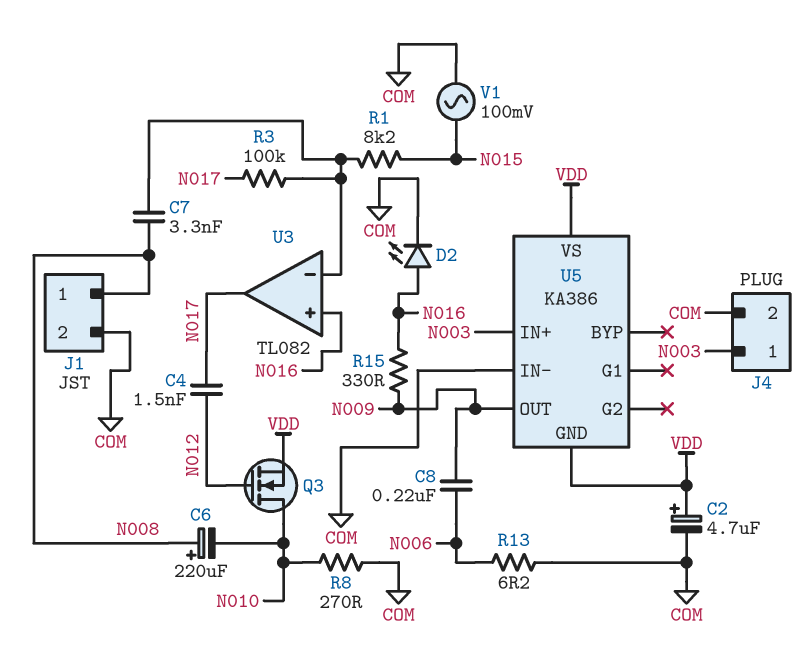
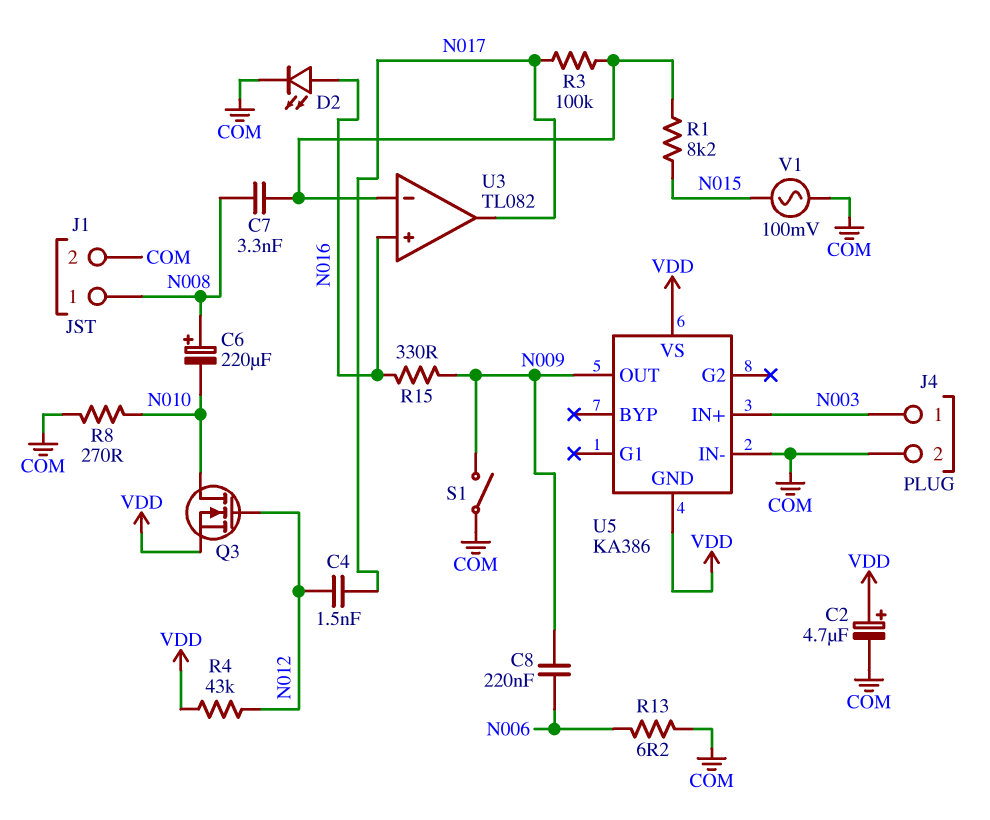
R4: none -> 43k (N012, VDD)
S1: none -> switch (COM, N009)

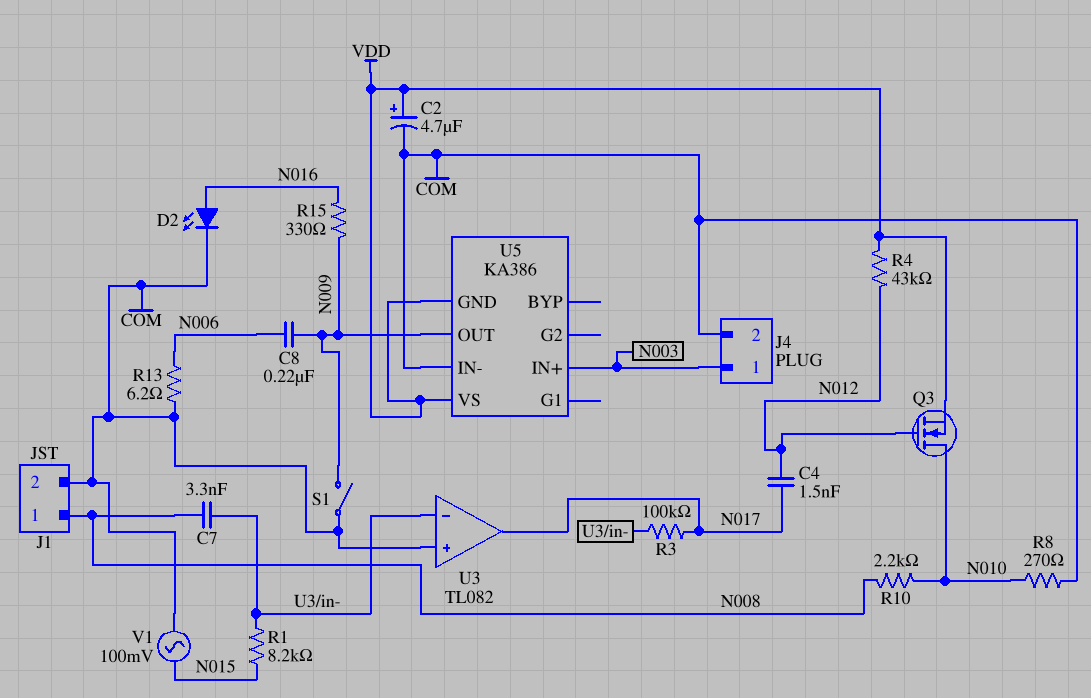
C6: 220uF (plus N008, minus N010) -> none
R10: none -> 2.2k (N008, N010)
U3 pin in+: N016 -> COM

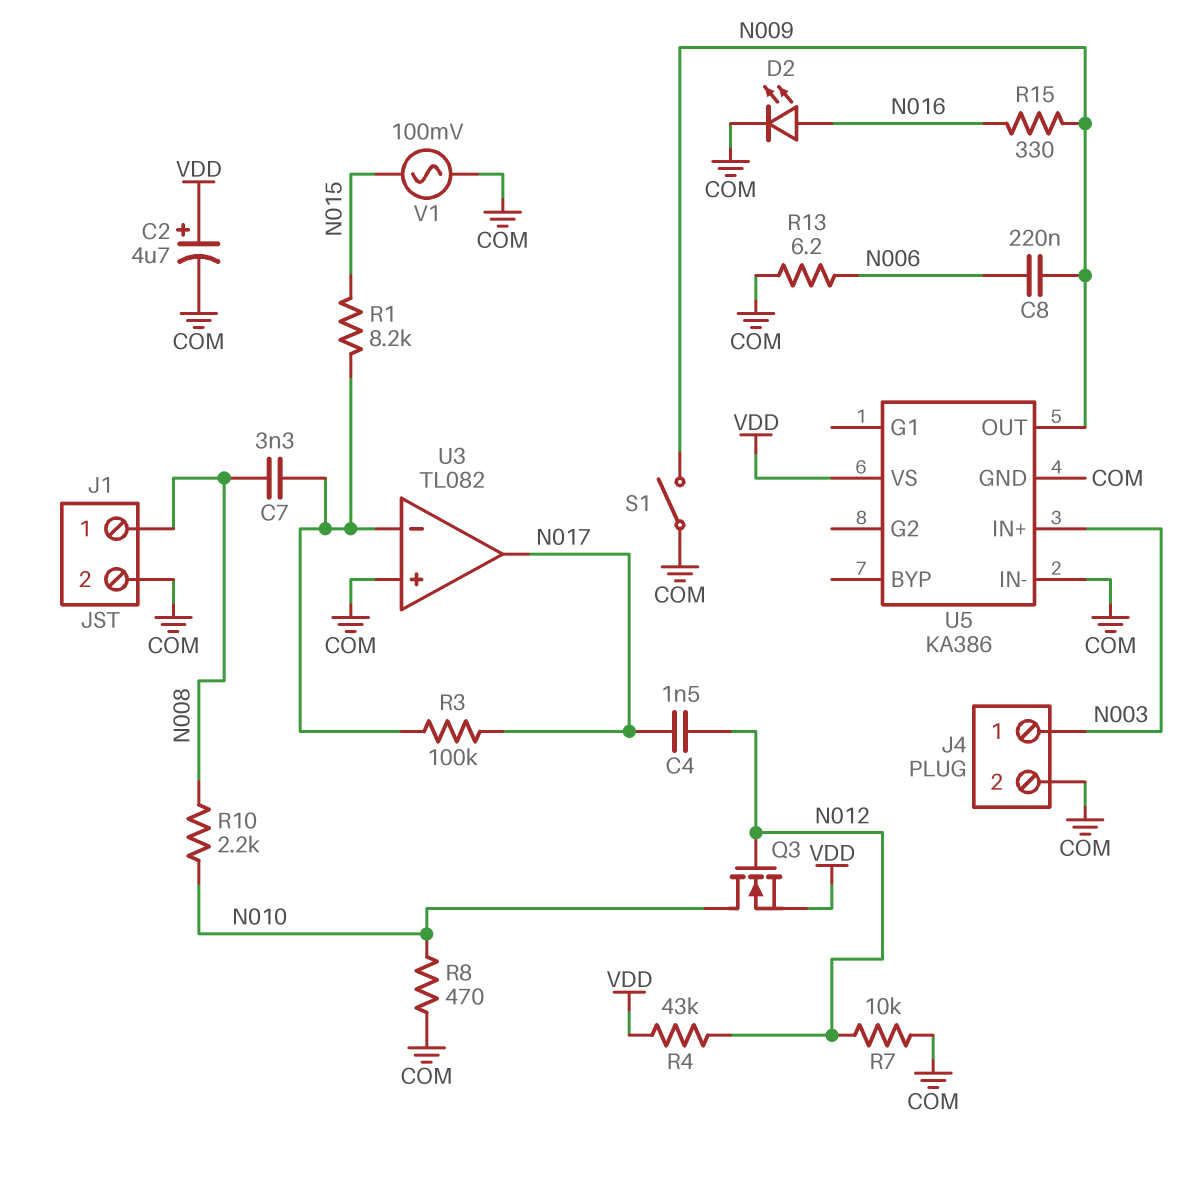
R7: none -> 10k (COM, N012)
R8: 270 (COM, N010) -> 470 (COM, N010)
U5 pin GND: VDD -> COM

